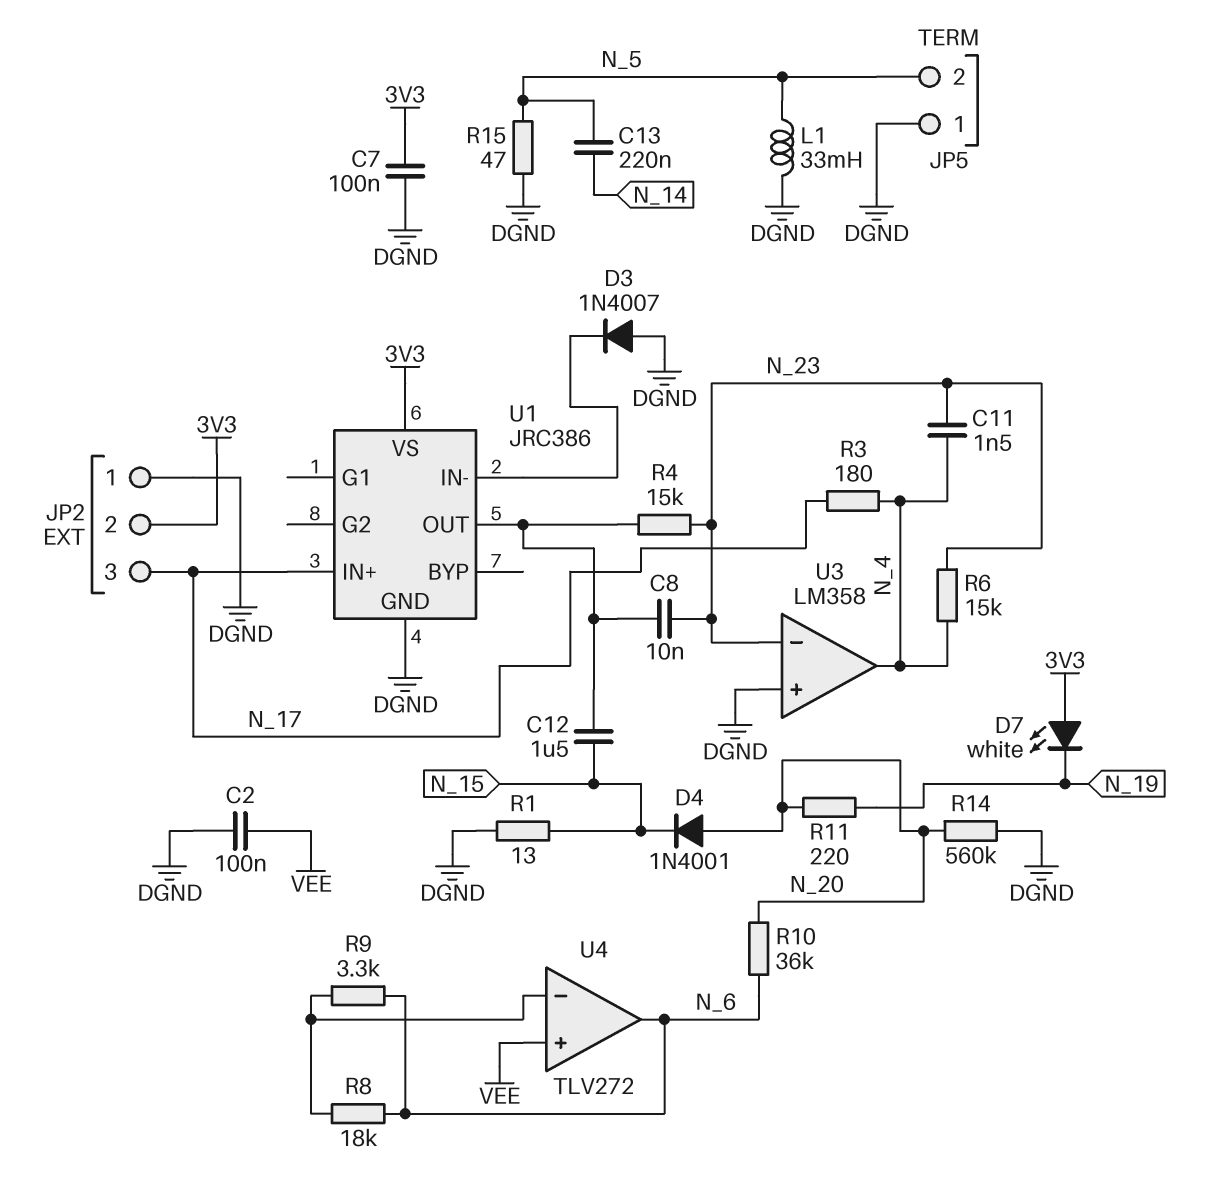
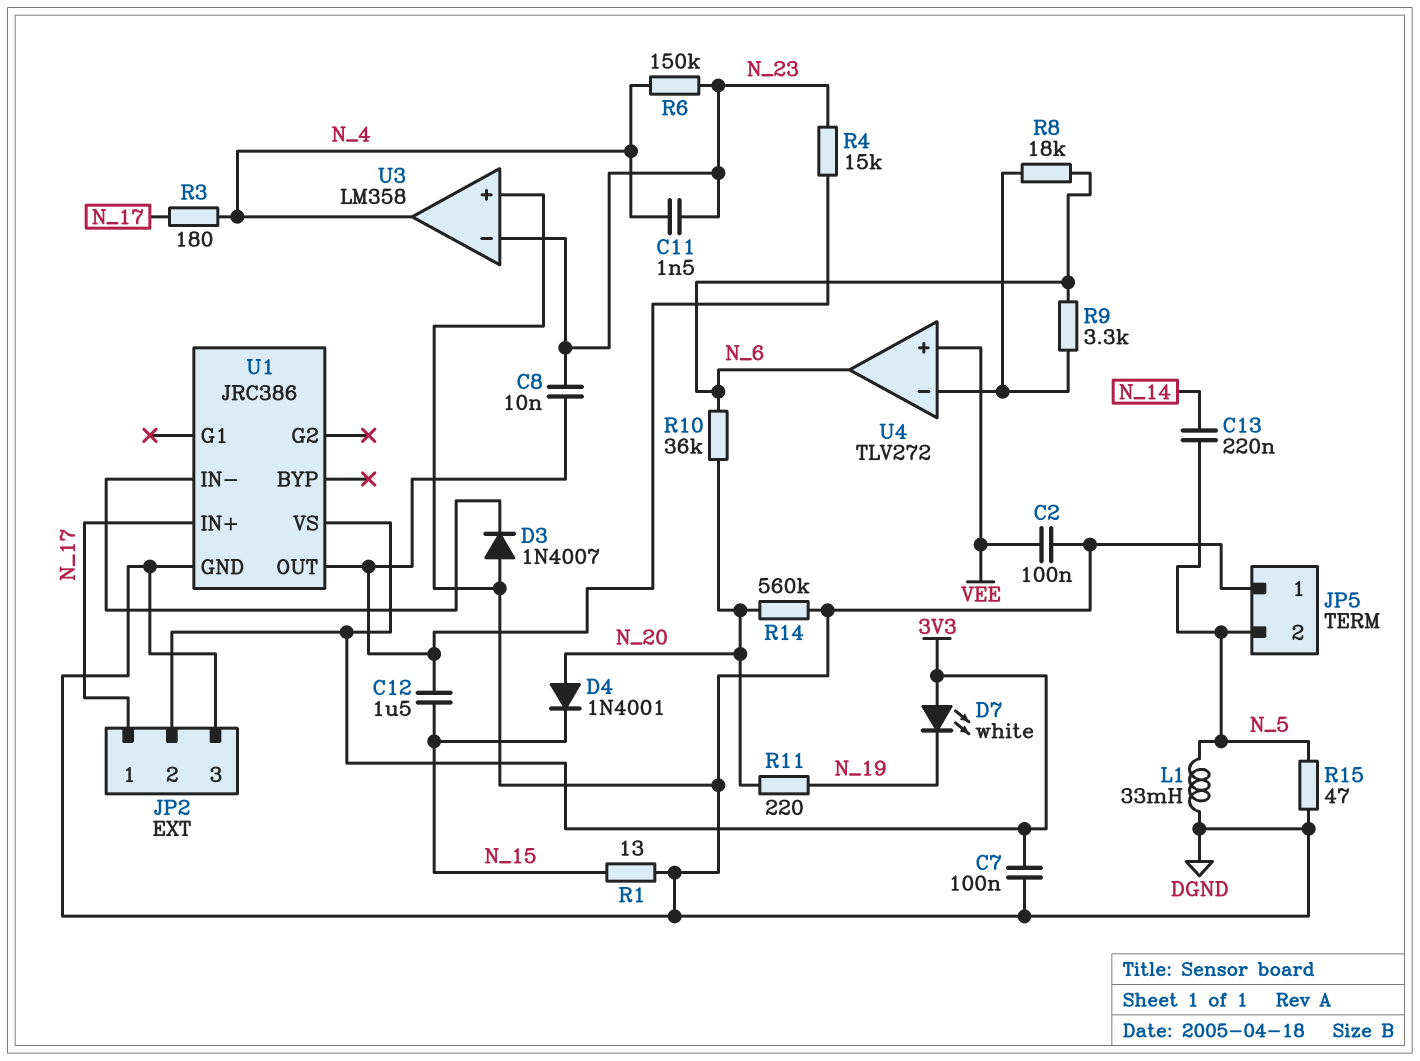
JP2 pin 1: DGND -> N_17
JP2 pin 3: N_17 -> DGND
R6: 15k (N_4, N_23) -> 150k (N_4, N_23)

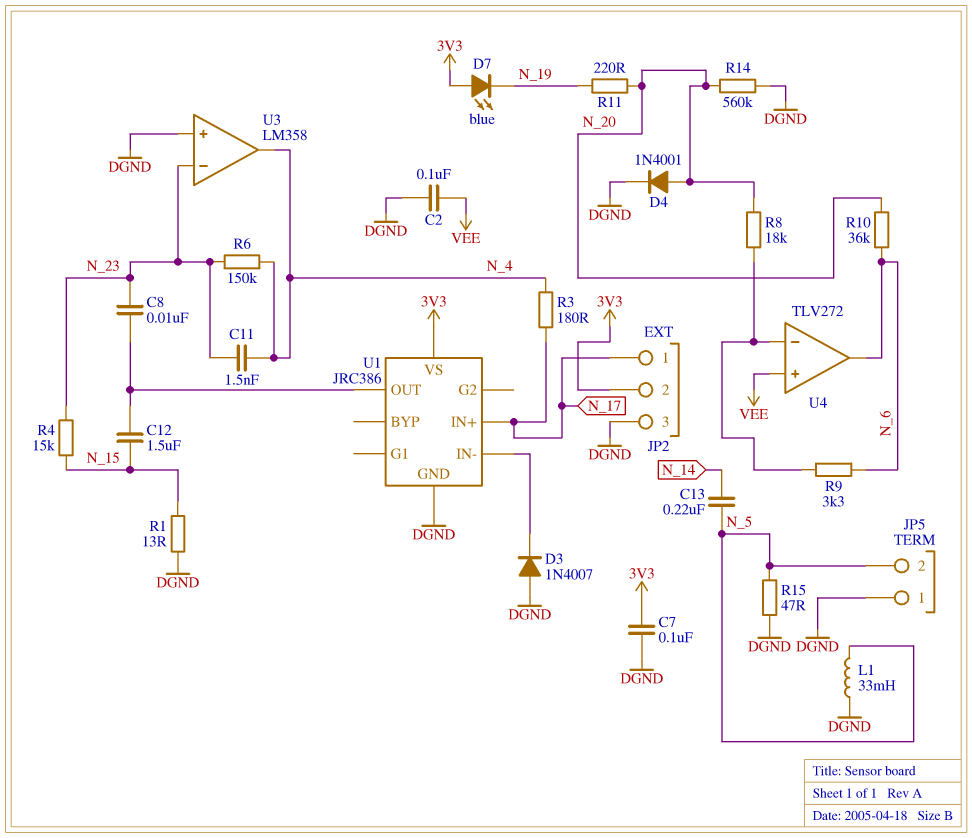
D4: diode 1N4001 (A N_20, K N_15) -> diode 1N4001 (A N_20, K DGND)
D7: LED white (A 3V3, K N_19) -> LED blue (A 3V3, K N_19)
R4: 15k (N_23, U1/OUT) -> 15k (N_15, N_23)
R8: 18k (N_6, U4/in-) -> 18k (N_20, U4/in-)

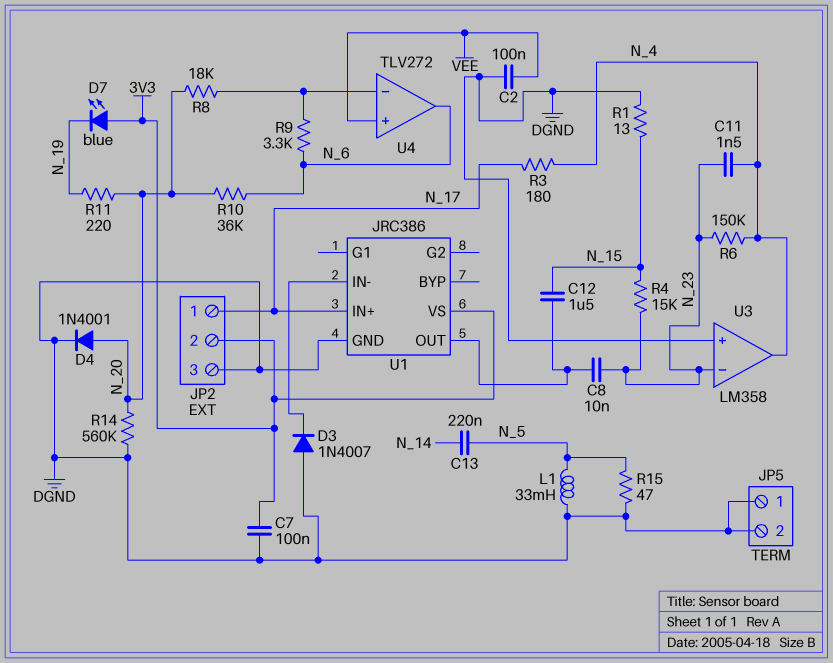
JP5 pin 2: N_5 -> DGND

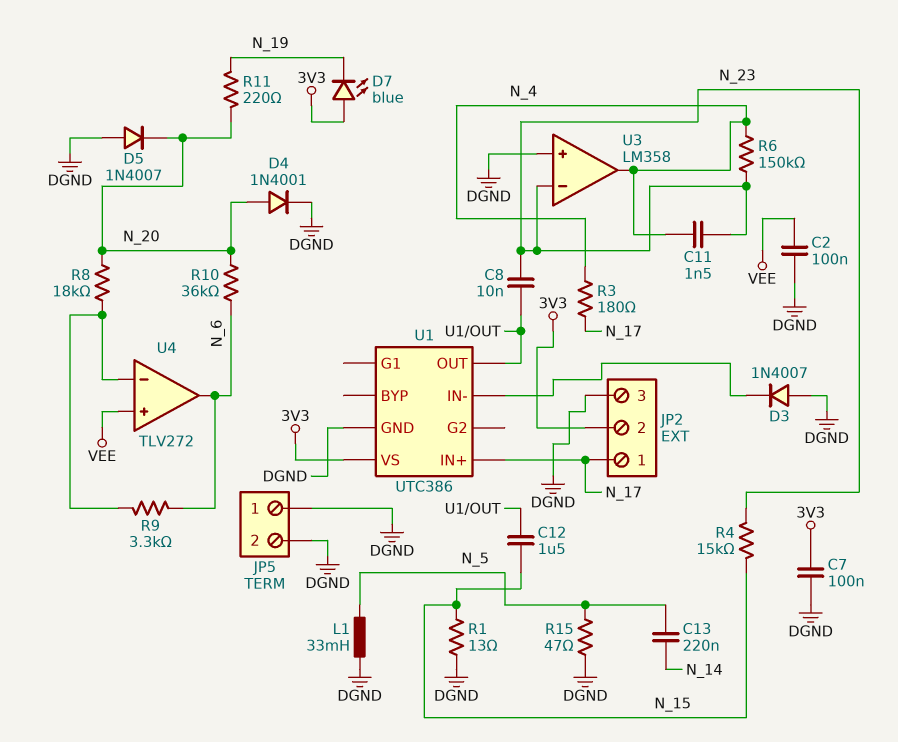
D5: none -> diode 1N4007 (A DGND, K N_20)
R14: 560k (DGND, N_20) -> none
U1: JRC386 -> UTC386

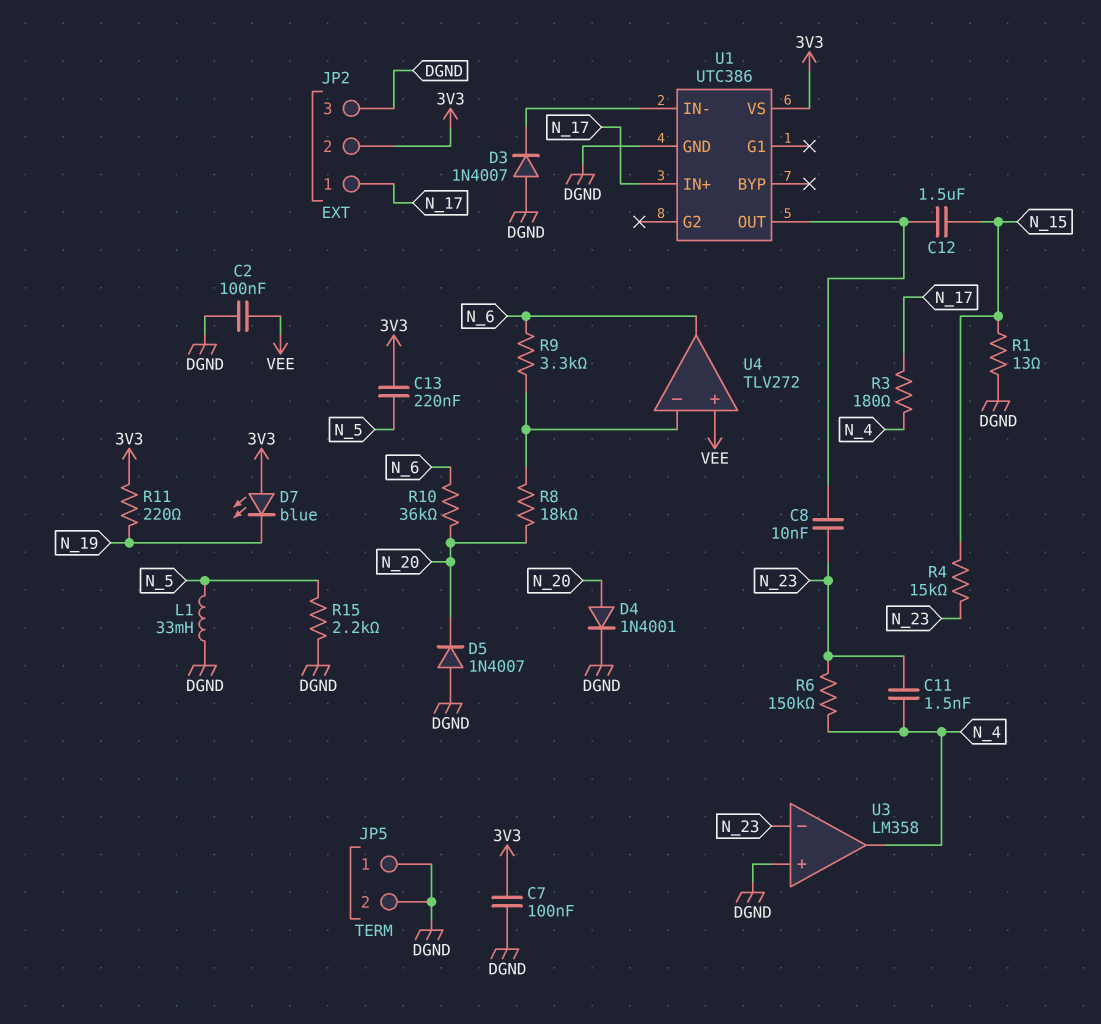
C13: 220nF (N_5, N_14) -> 220nF (3V3, N_5)
R11: 220 (N_19, N_20) -> 220 (3V3, N_19)
R15: 47 (DGND, N_5) -> 2.2k (DGND, N_5)

